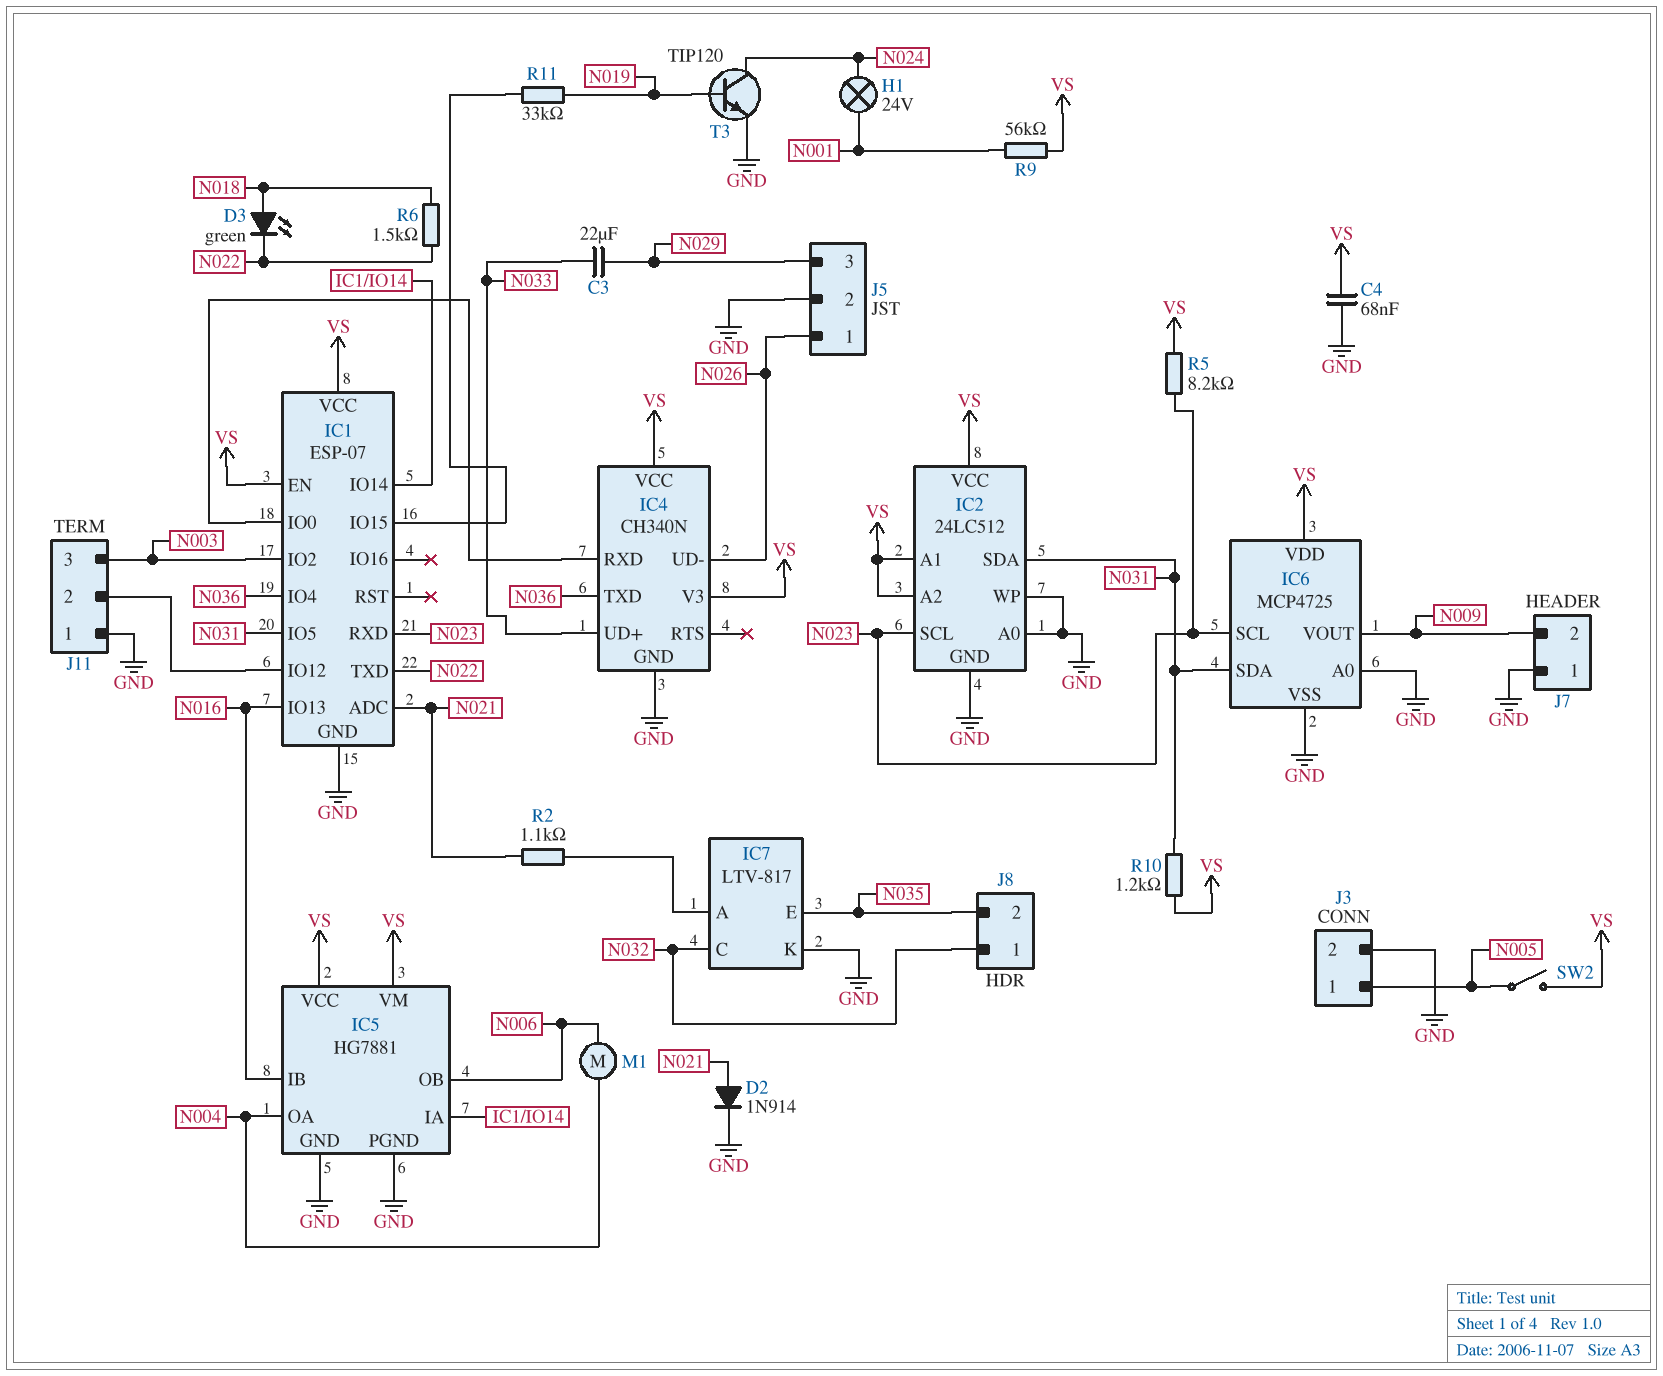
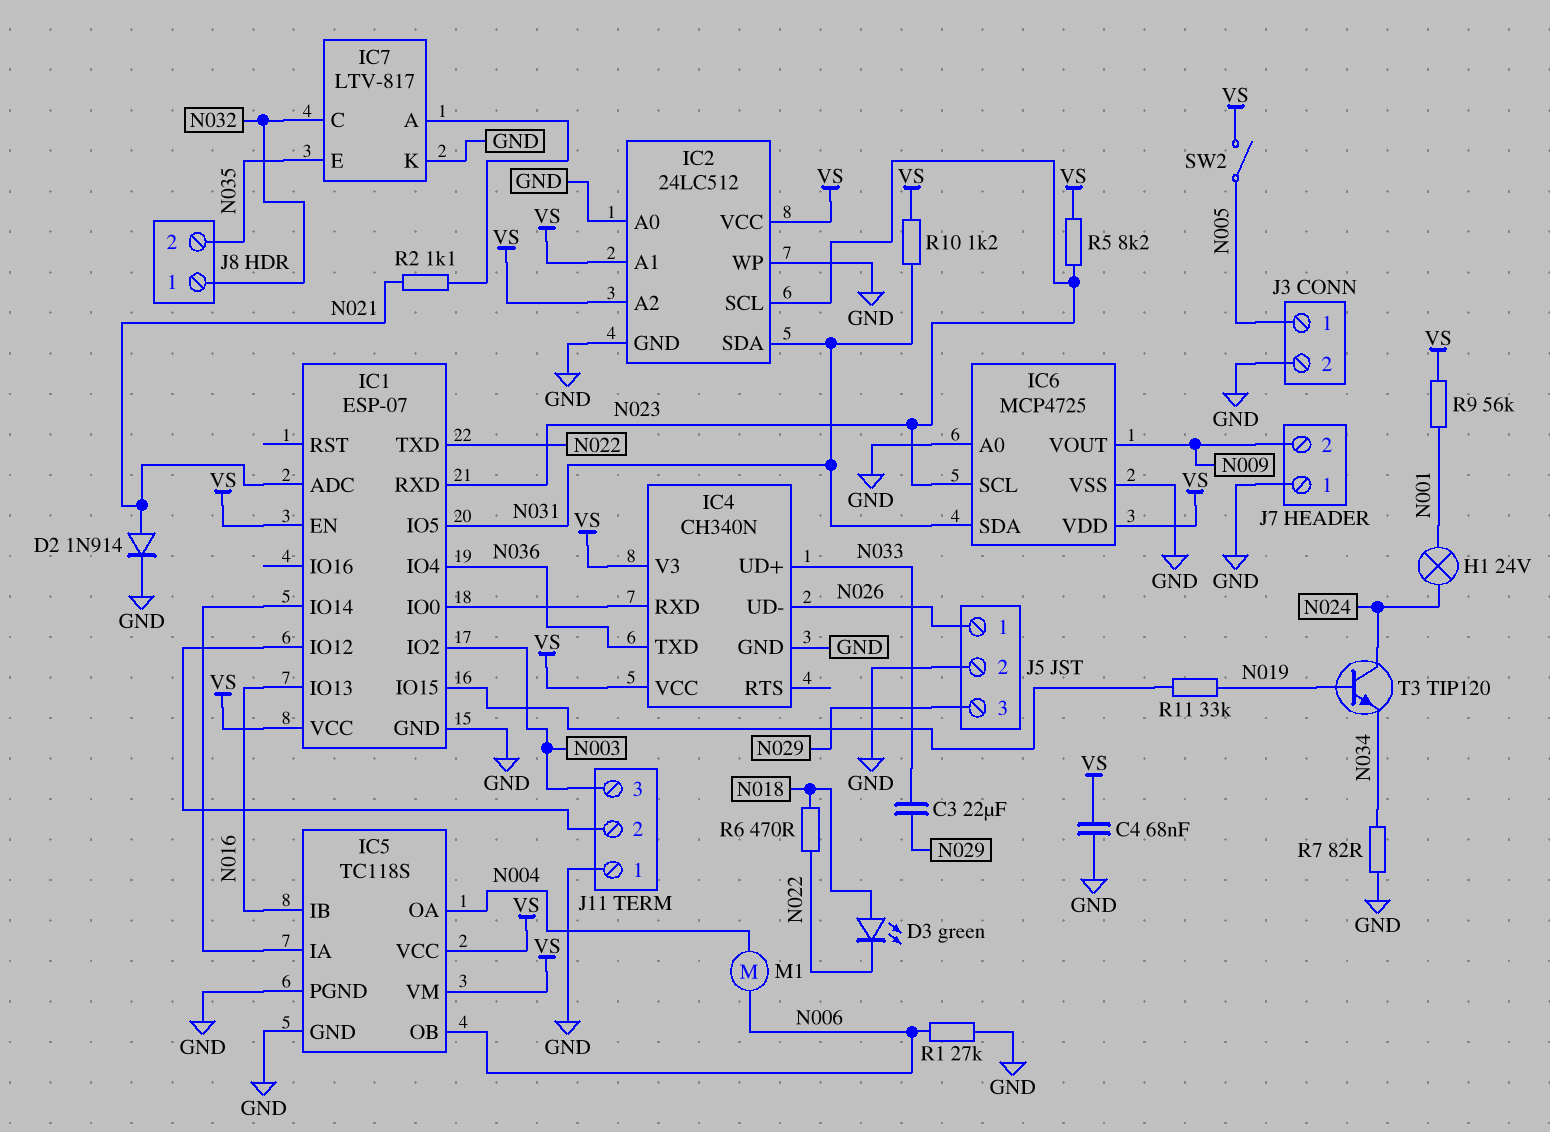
IC5: HG7881 -> TC118S
R1: none -> 27k (GND, N006)
R6: 1.5k (N018, N022) -> 470 (N018, N022)
R7: none -> 82 (GND, N034)
T3: NPN TIP120 (B N019, C N024, E GND) -> NPN TIP120 (B N019, C N024, E N034)

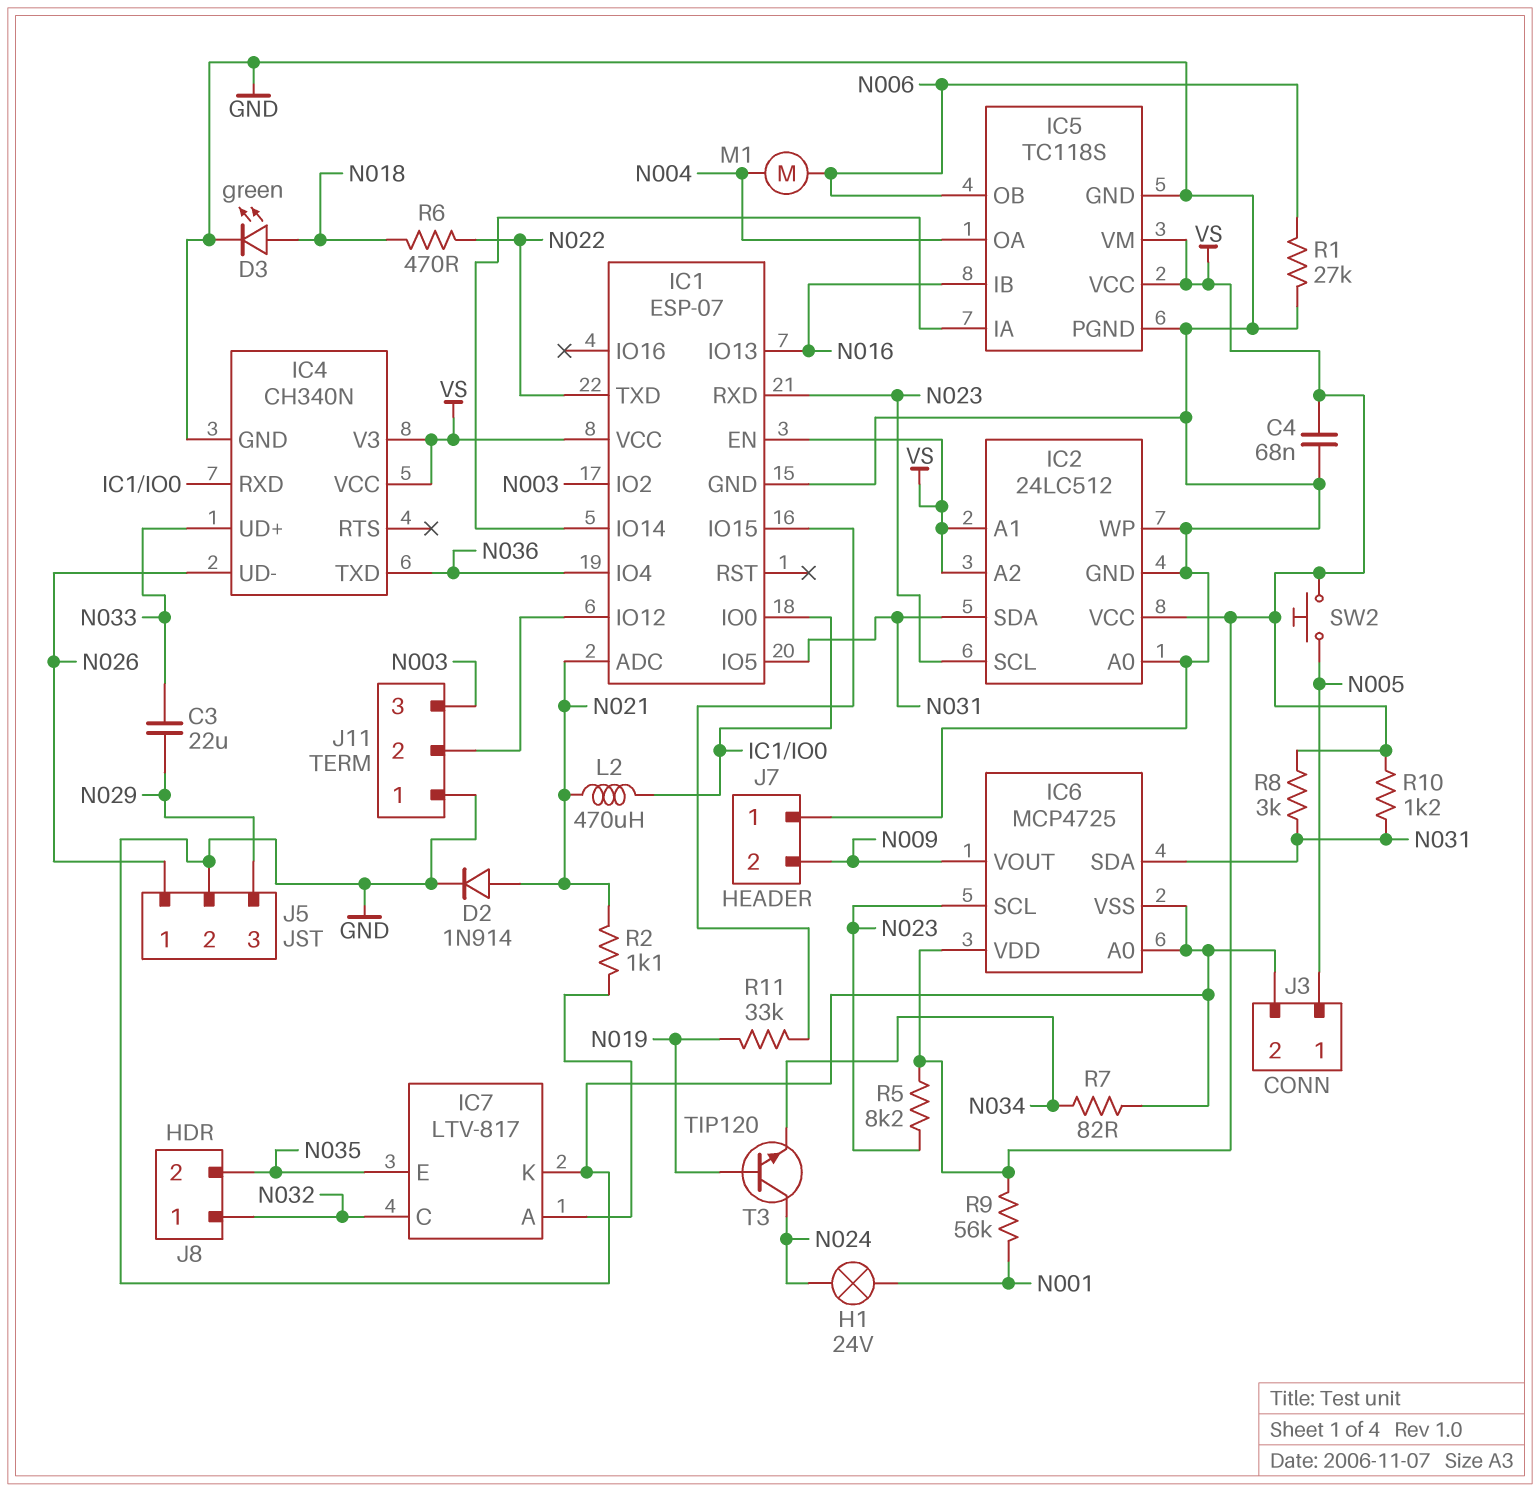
D3: LED green (A N018, K N022) -> LED green (A N018, K GND)
L2: none -> 470uH (IC1/IO0, N021)
R8: none -> 3k (N031, VS)
SW2: switch (N005, VS) -> button (N005, VS)

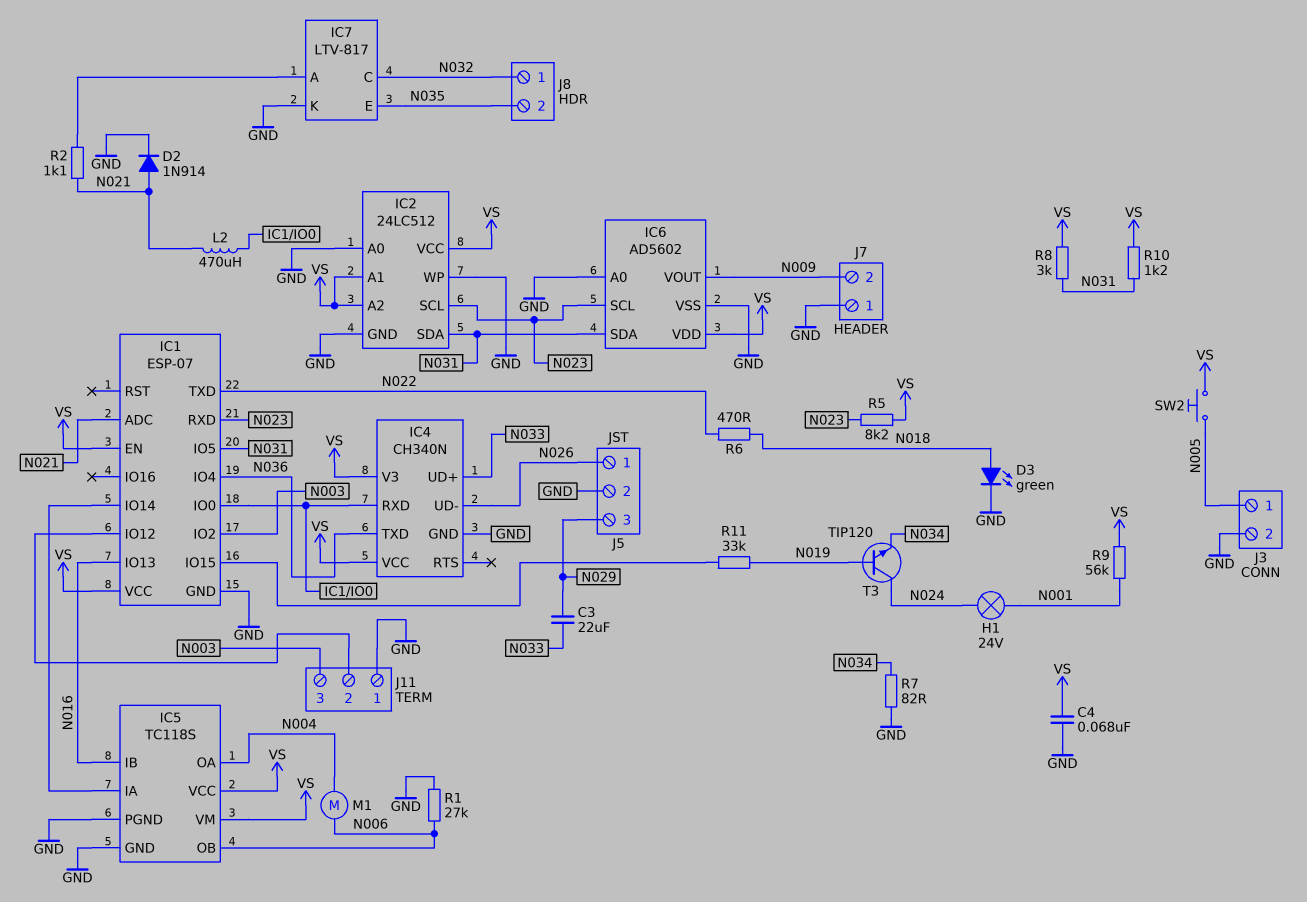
IC6: MCP4725 -> AD5602

